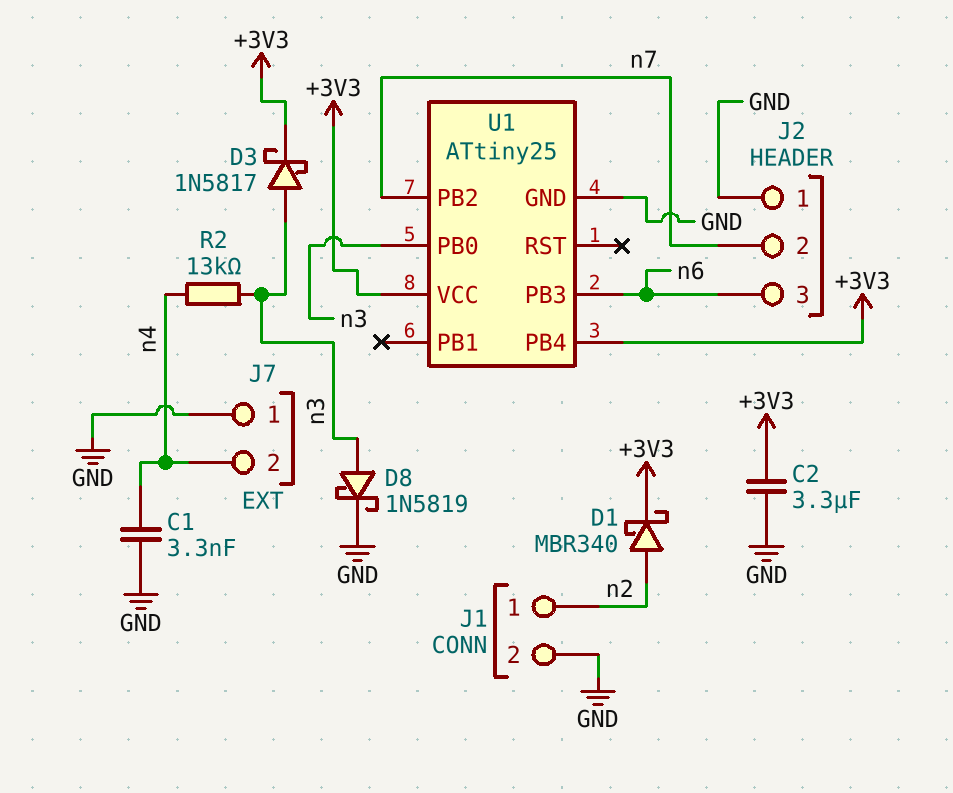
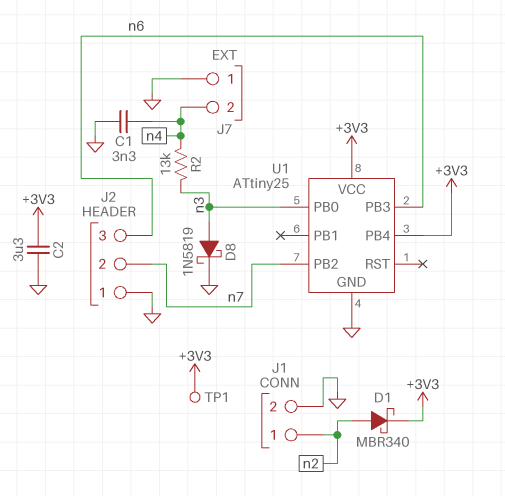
D3: schottky 1N5817 (A n3, K +3V3) -> none
TP1: none -> test point (+3V3)

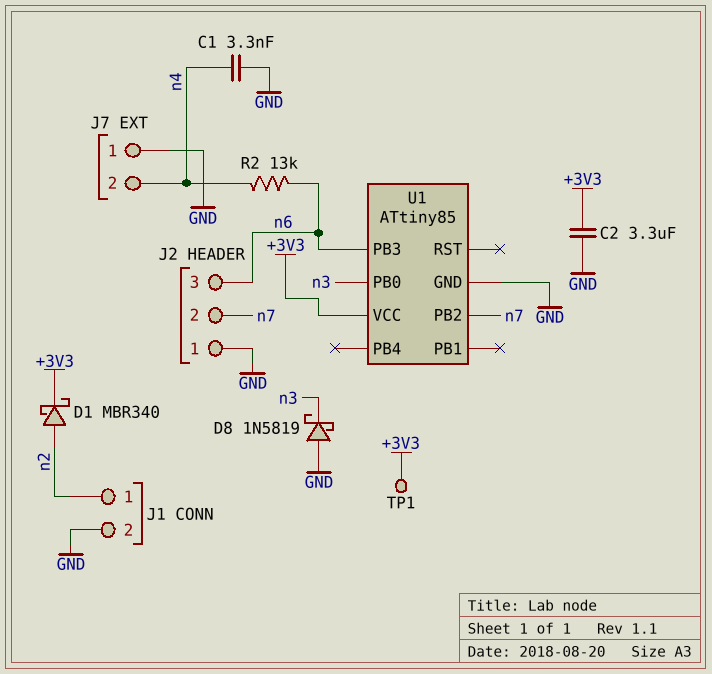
D8: schottky 1N5819 (A n3, K GND) -> schottky 1N5819 (A GND, K n3)
R2: 13k (n3, n4) -> 13k (n4, n6)
U1: ATtiny25 -> ATtiny85
U1 pin PB4: +3V3 -> none

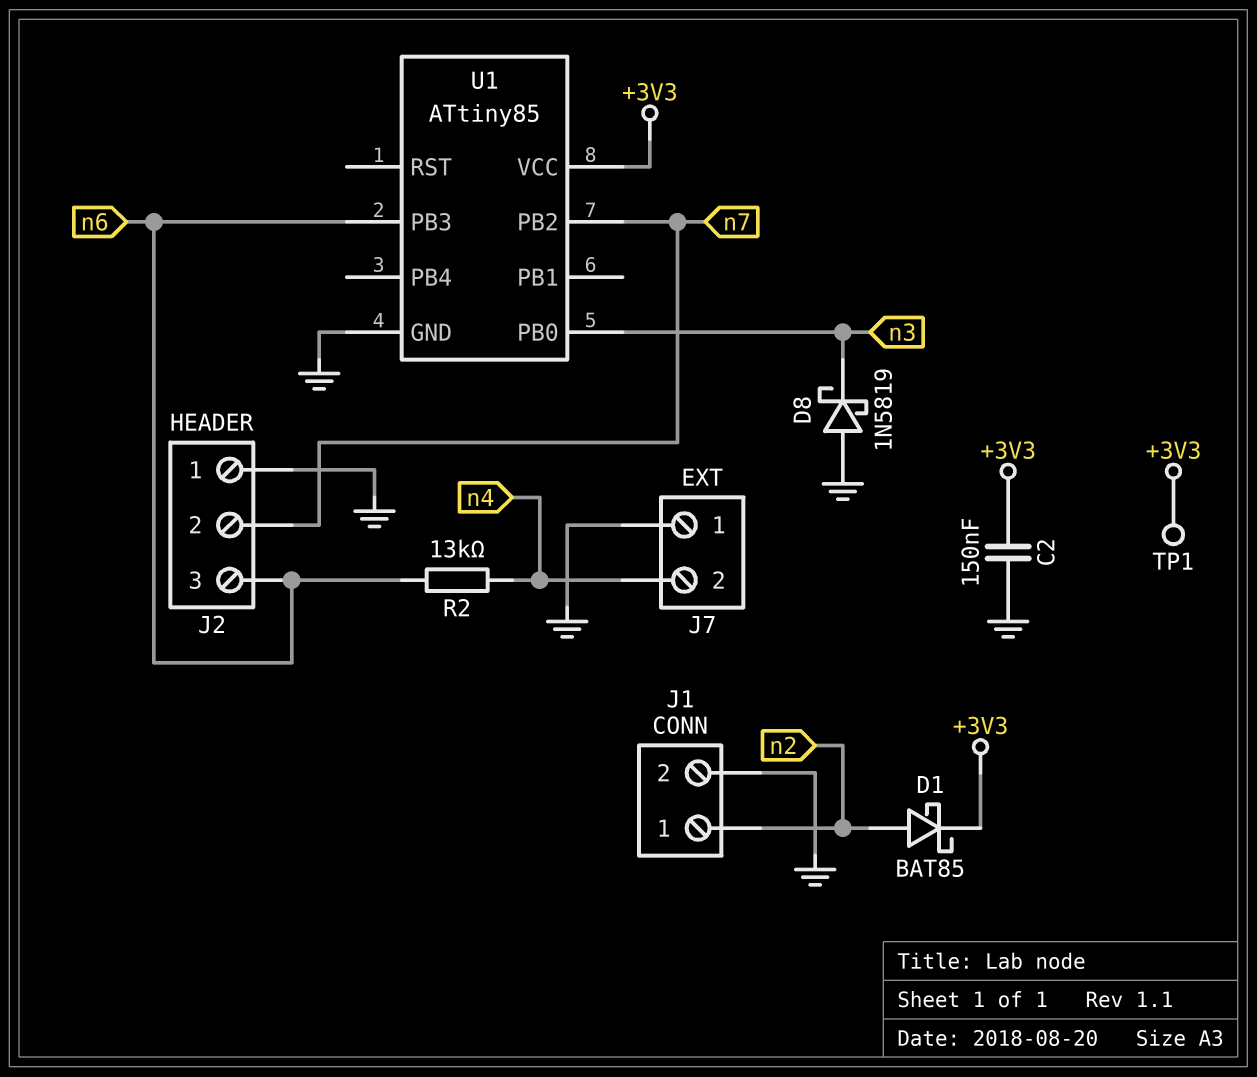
C1: 3.3nF (GND, n4) -> none
C2: 3.3uF (+3V3, GND) -> 150nF (+3V3, GND)
D1: schottky MBR340 (A n2, K +3V3) -> schottky BAT85 (A n2, K +3V3)

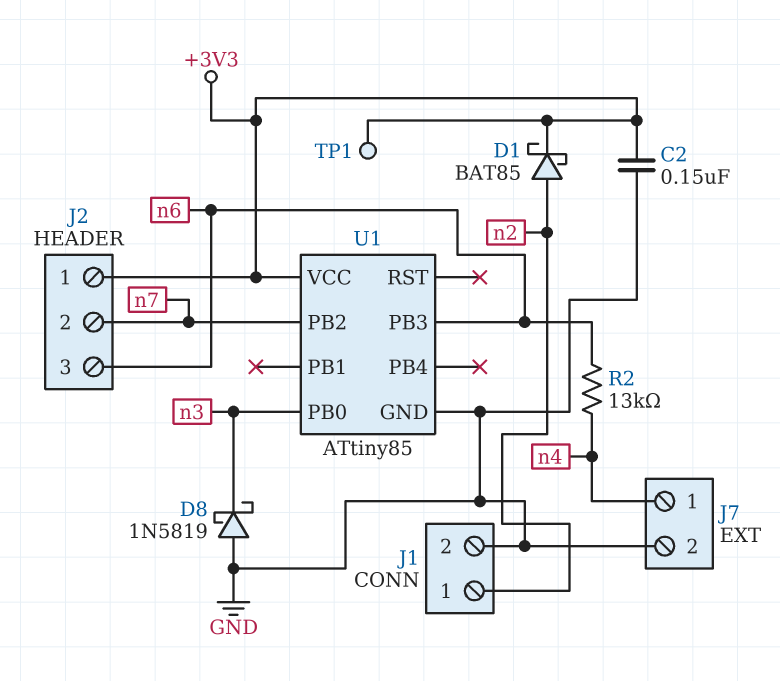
J2 pin 1: GND -> +3V3
J7 pin 1: GND -> n4
J7 pin 2: n4 -> GND

